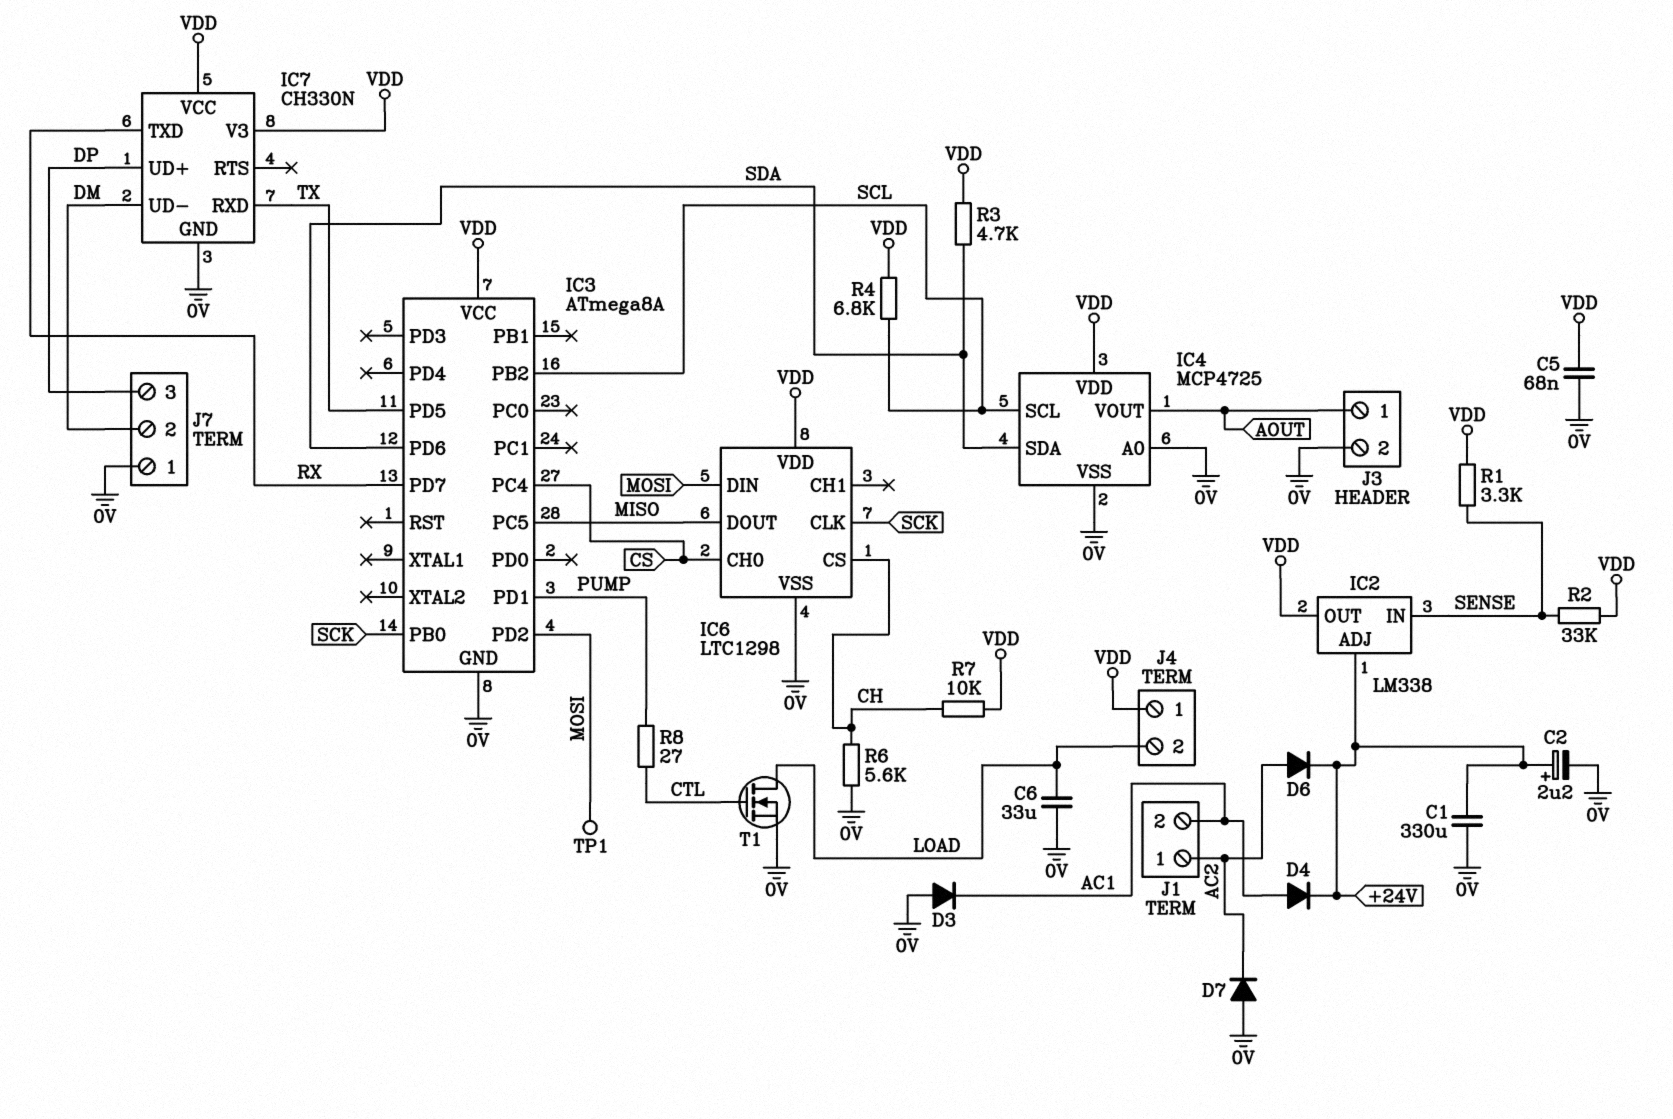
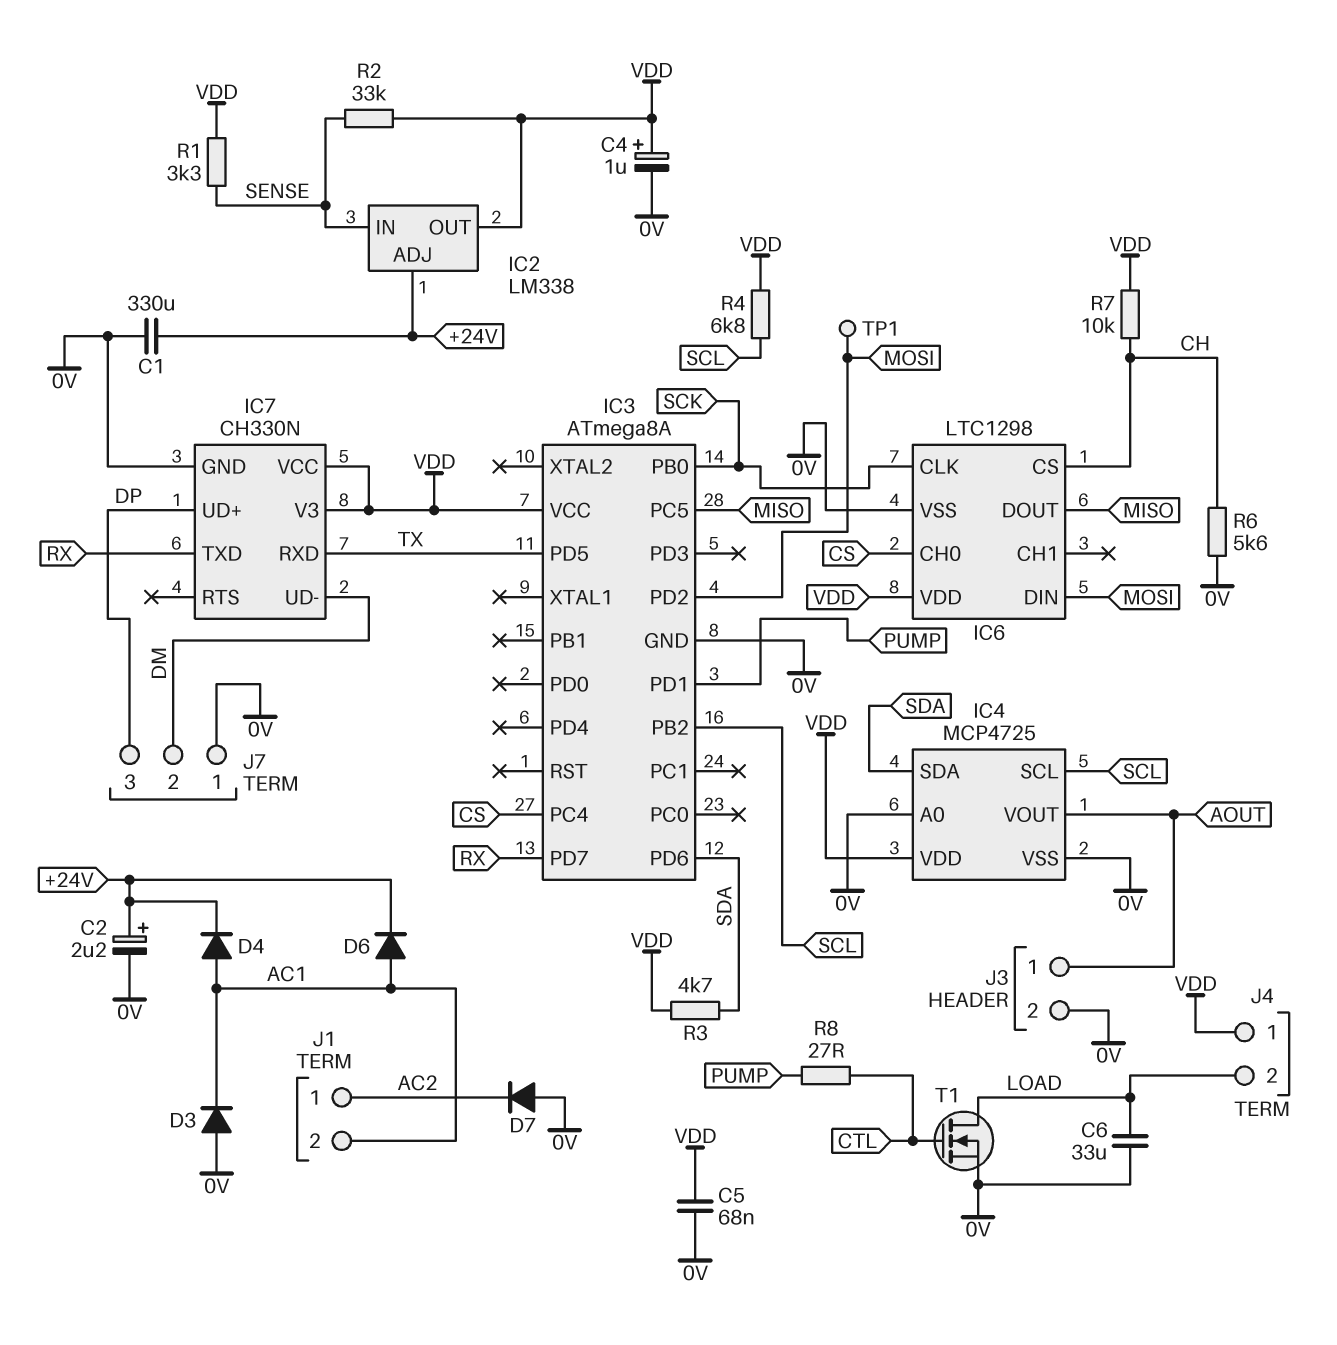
C4: none -> 1uF (plus VDD, minus 0V)
D6: diode (A AC2, K +24V) -> diode (A AC1, K +24V)

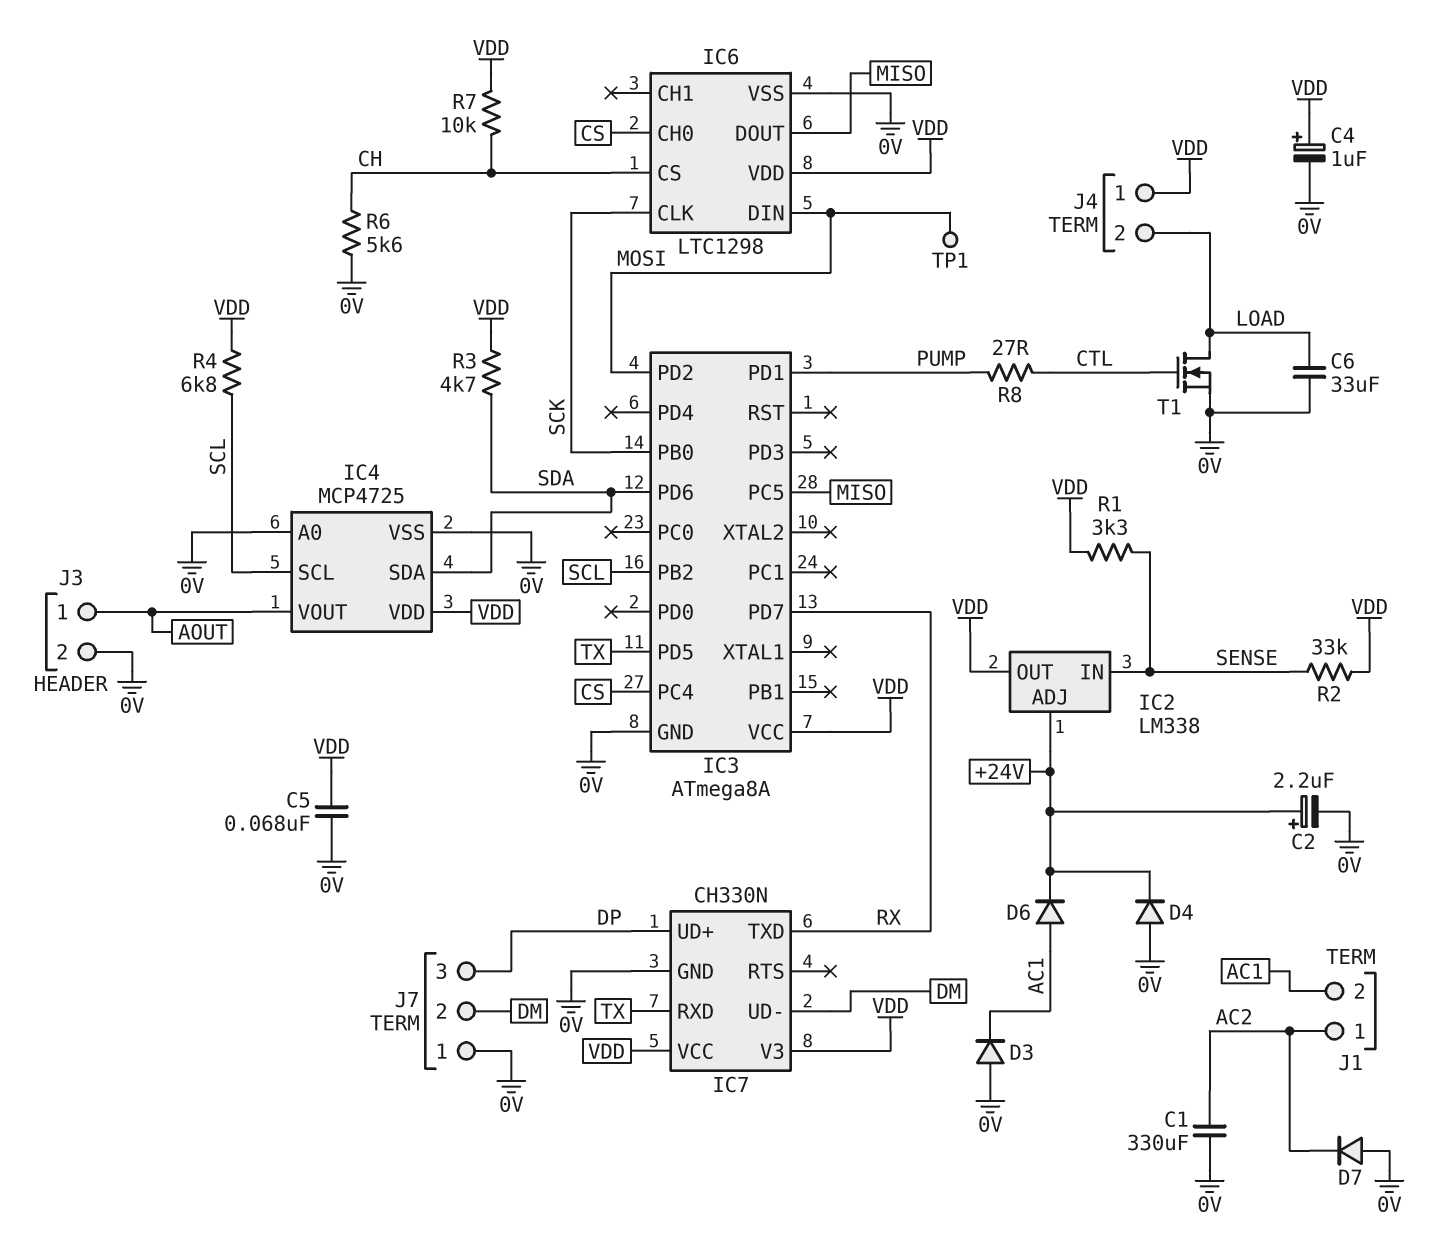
C1: 330uF (+24V, 0V) -> 330uF (0V, AC2)
D4: diode (A AC1, K +24V) -> diode (A 0V, K +24V)

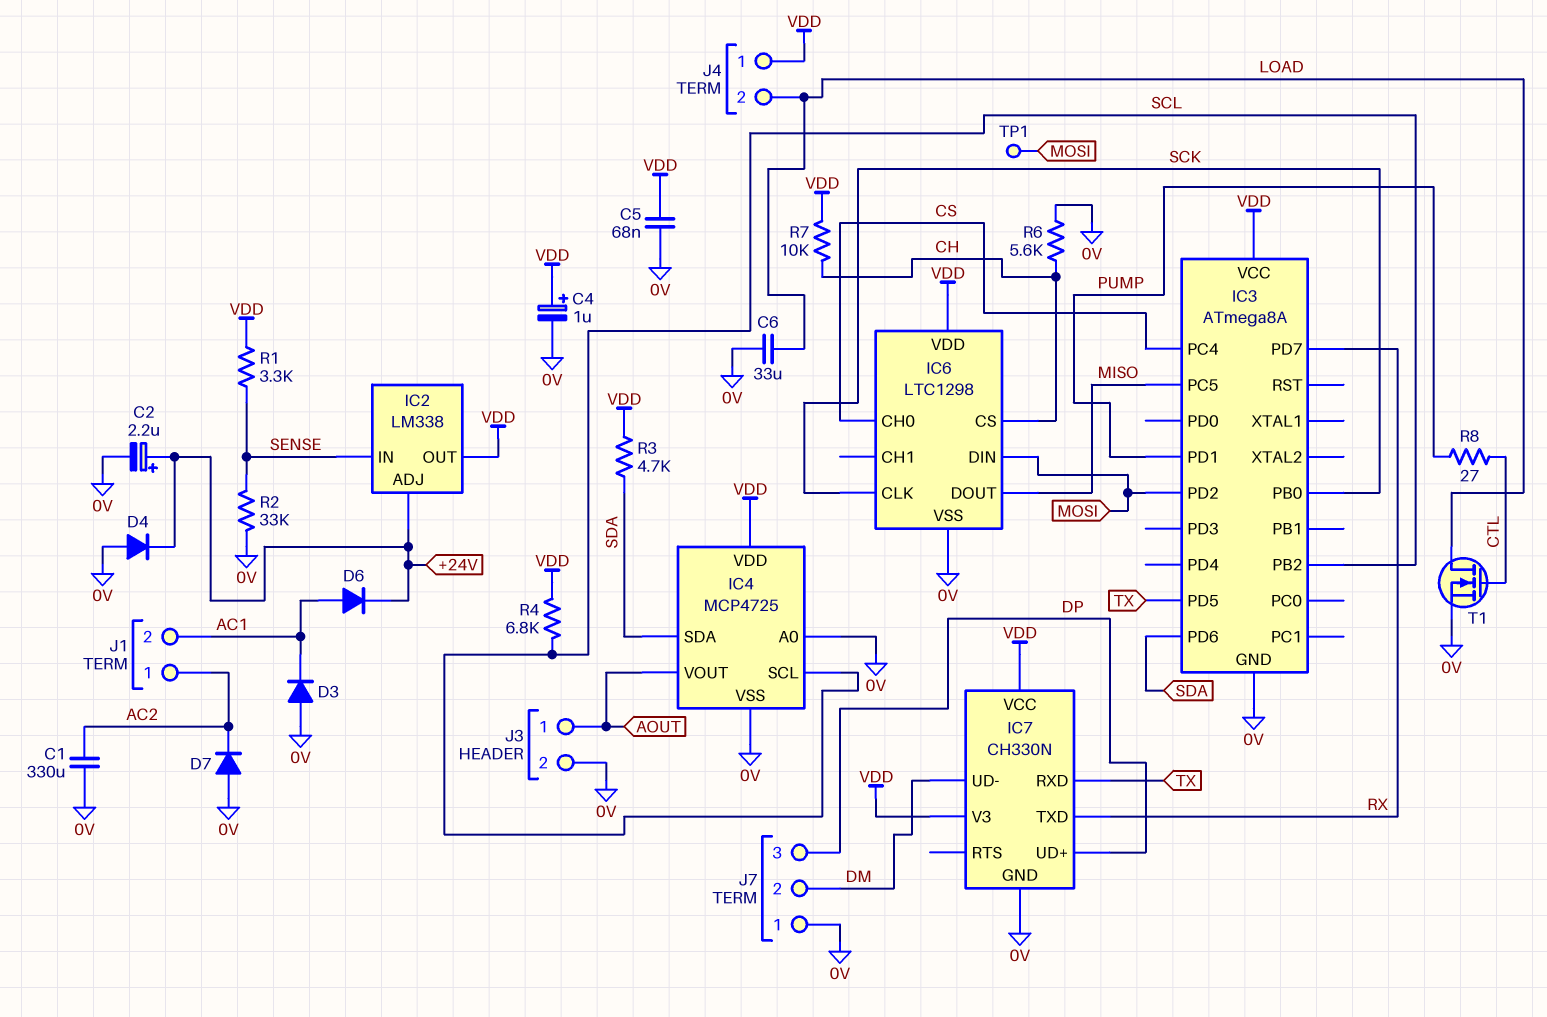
R2: 33k (SENSE, VDD) -> 33k (0V, SENSE)

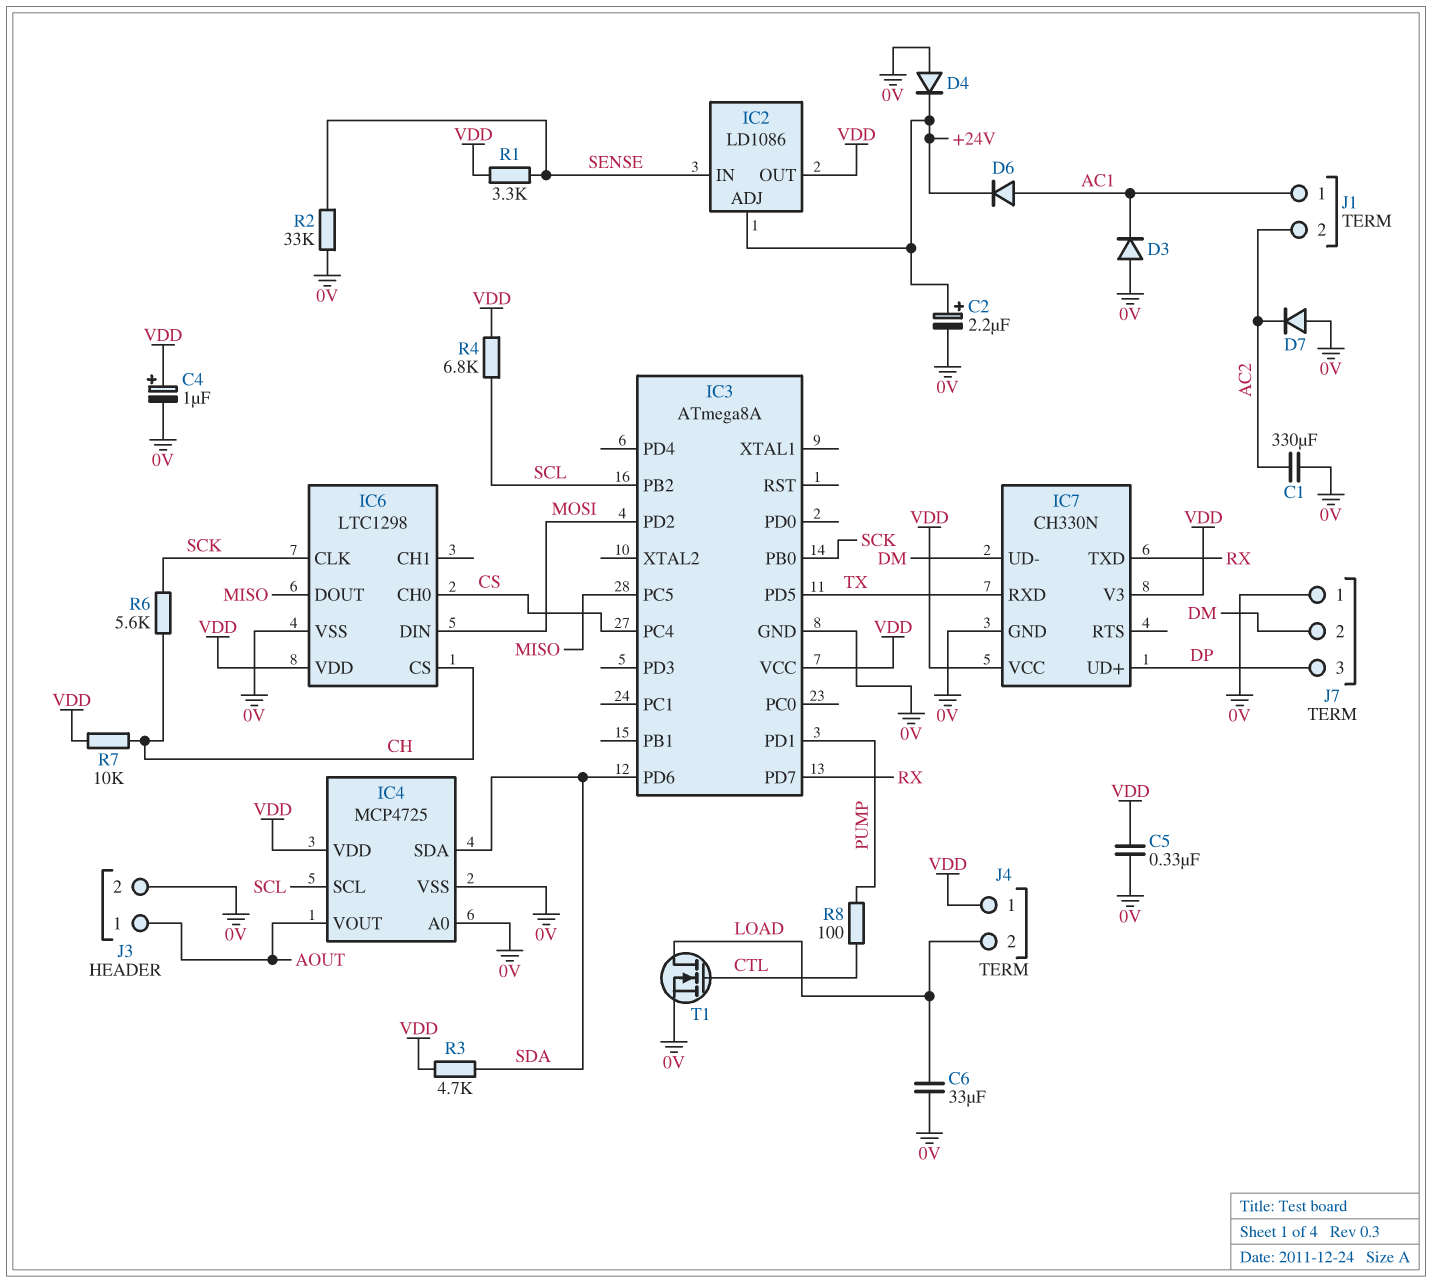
C5: 68nF (0V, VDD) -> 330nF (0V, VDD)
IC2: LM338 -> LD1086
J1 pin 1: AC2 -> AC1
J1 pin 2: AC1 -> AC2
R6: 5.6k (0V, CH) -> 5.6k (CH, SCK)
R8: 27 (CTL, PUMP) -> 100 (CTL, PUMP)
TP1: test point (MOSI) -> none

